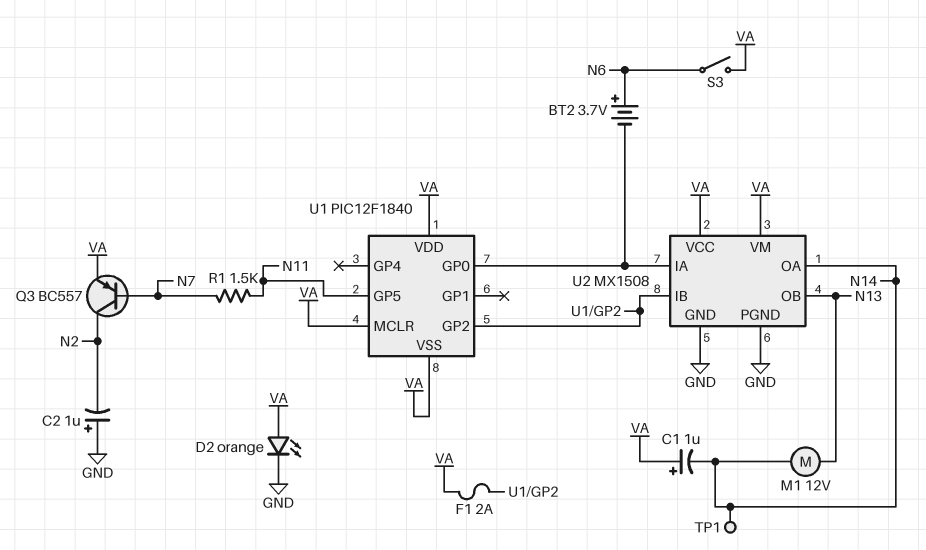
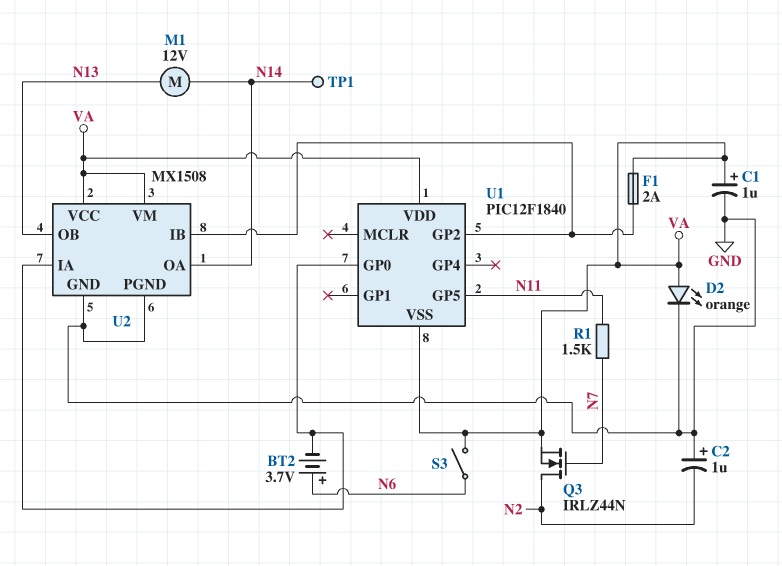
C1: 1uF (plus VA, minus N14) -> 1uF (plus VA, minus GND)
Q3: PNP BC557 (B N7, C N2, E VA) -> NMOS IRLZ44N (G N7, D N2, S VA)
U1 pin MCLR: VA -> none

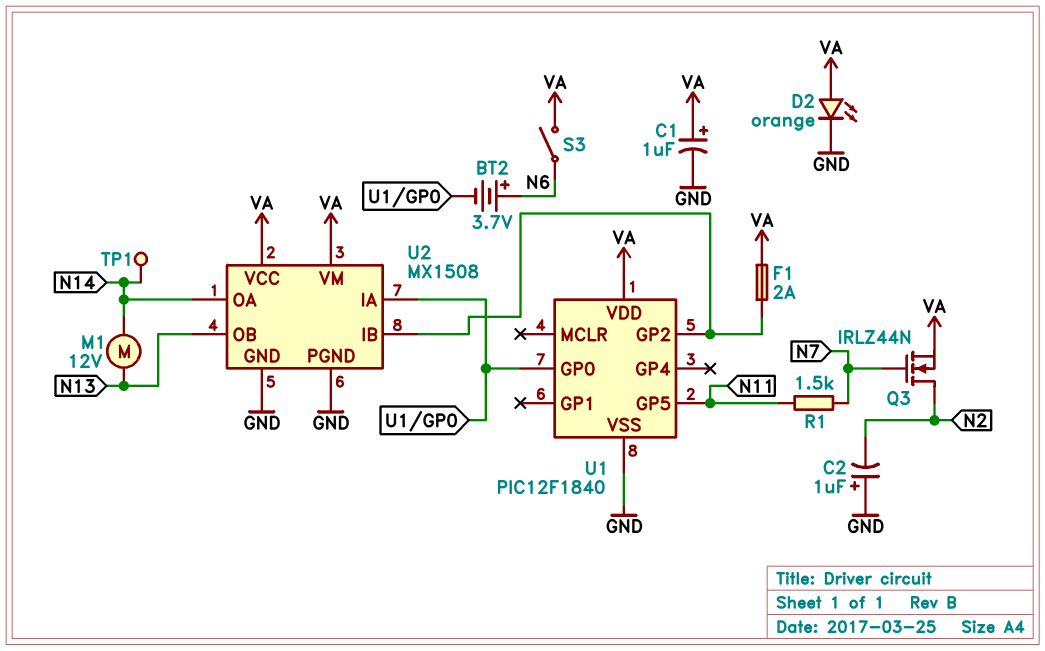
U1 pin VSS: VA -> GND

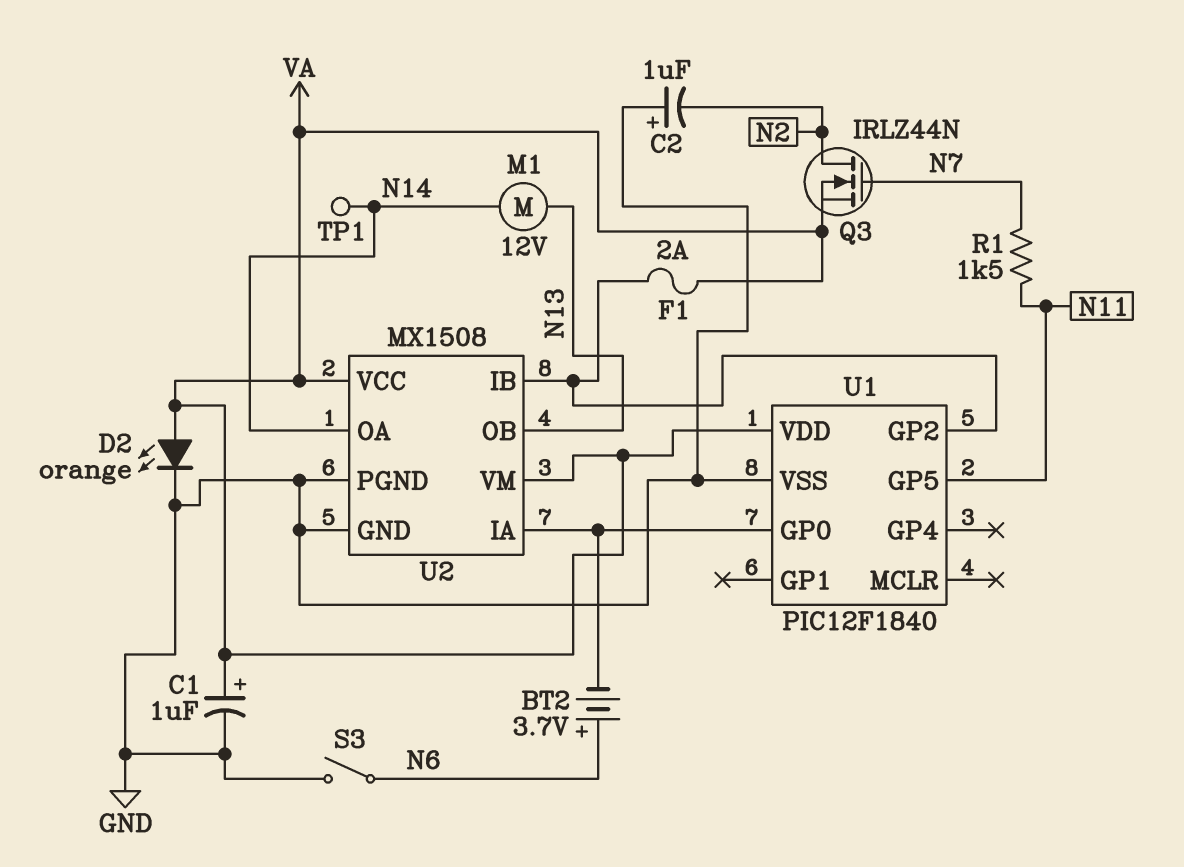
S3: switch (N6, VA) -> switch (GND, N6)

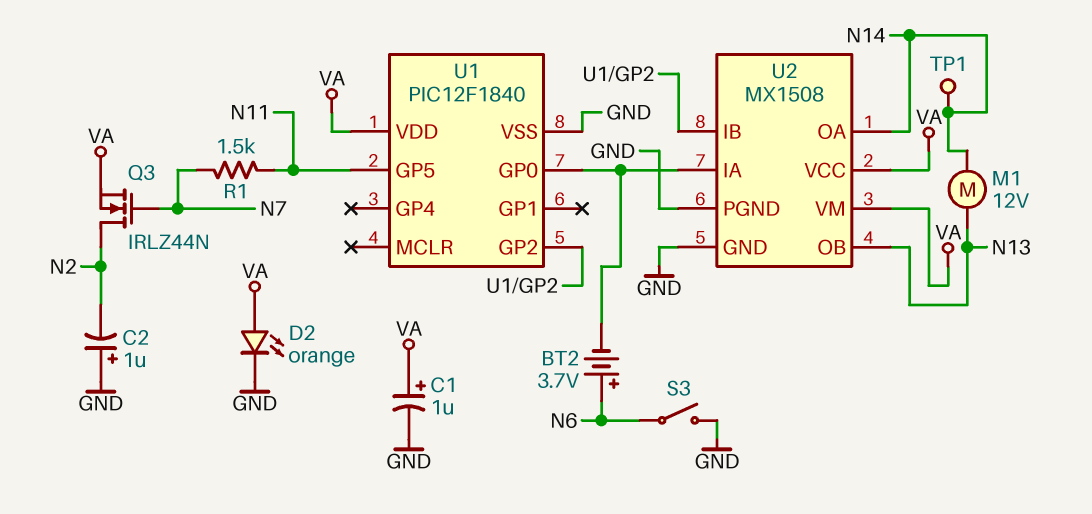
F1: 2A (U1/GP2, VA) -> none

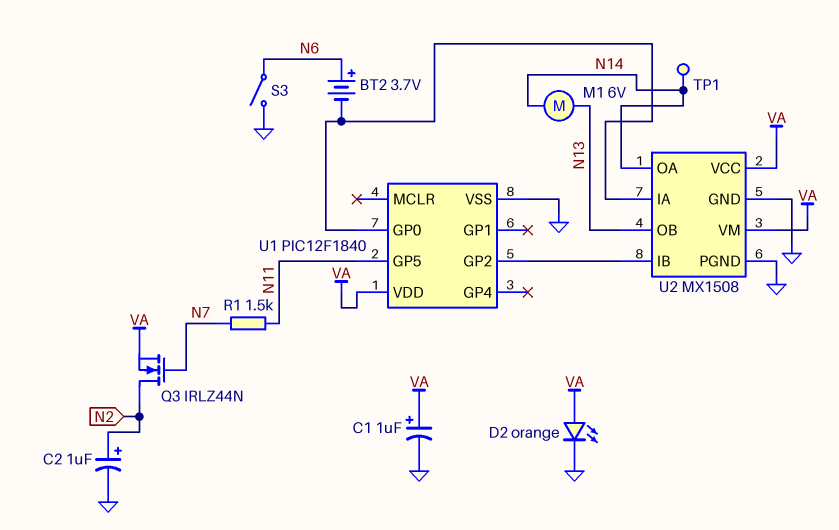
C2: 1uF (plus GND, minus N2) -> 1uF (plus N2, minus GND)
M1: motor 12V (N13, N14) -> motor 6V (N13, N14)

